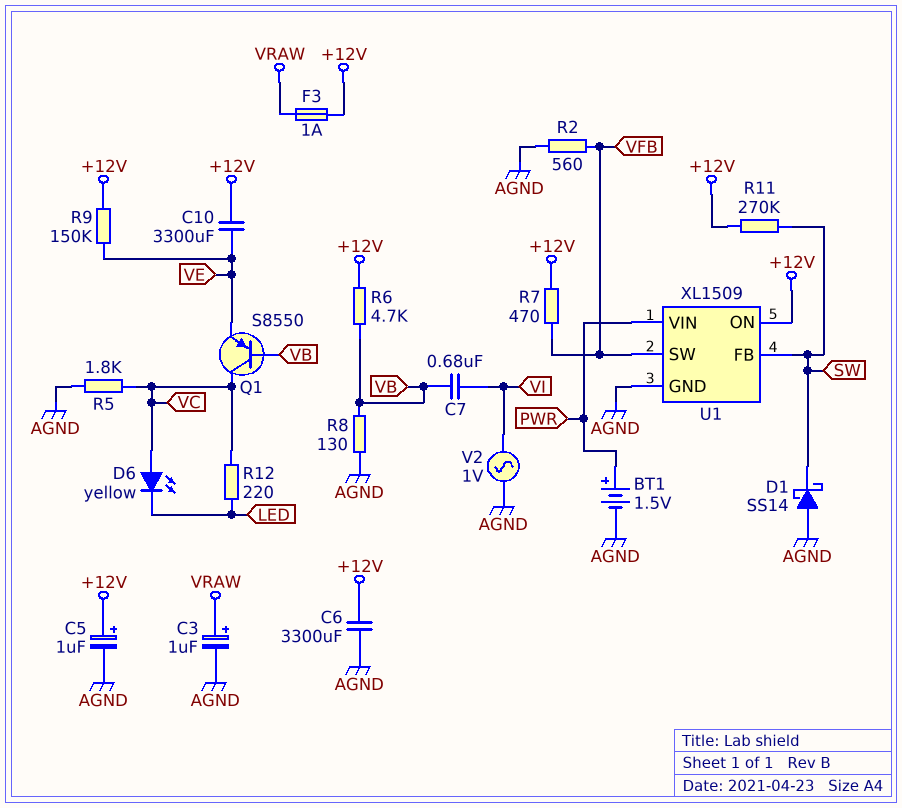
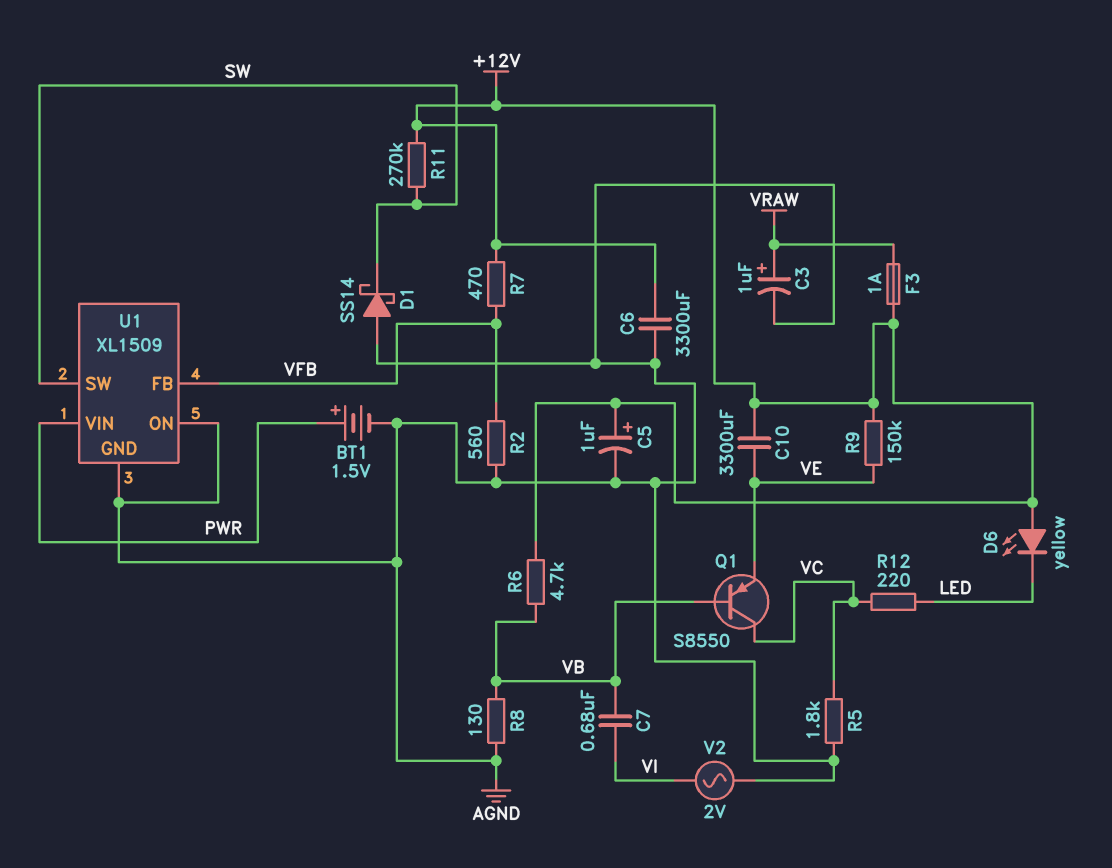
D6: LED yellow (A VC, K LED) -> LED yellow (A +12V, K LED)
U1 pin FB: SW -> VFB
U1 pin ON: +12V -> AGND
U1 pin SW: VFB -> SW
V2: AC 1V (AGND, VI) -> AC 2V (AGND, VI)

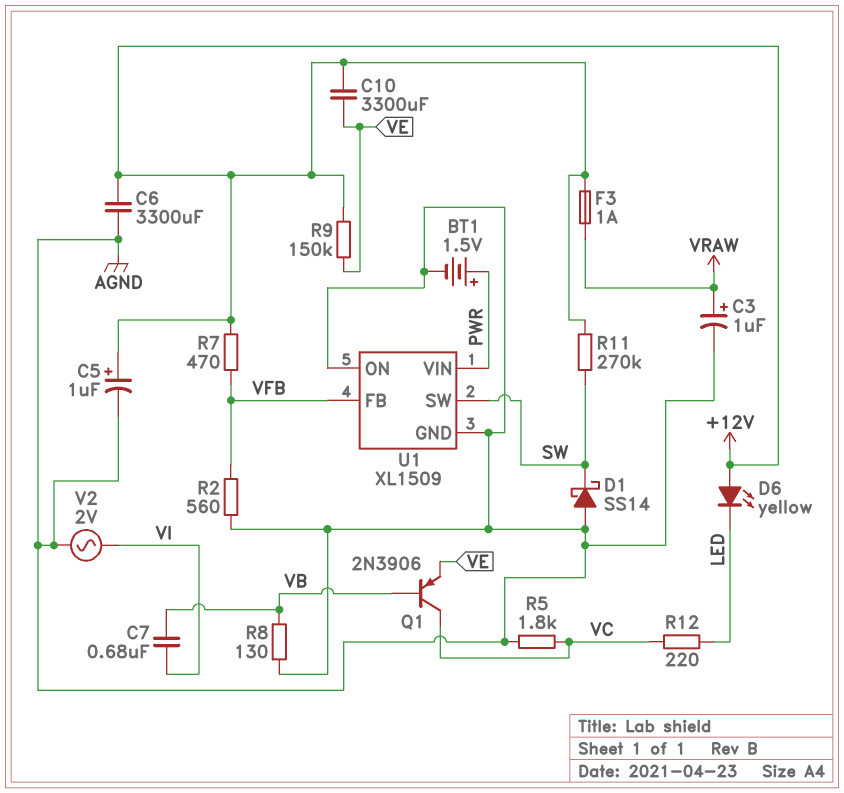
Q1: PNP S8550 (B VB, C VC, E VE) -> PNP 2N3906 (B VB, C VC, E VE)
R6: 4.7k (+12V, VB) -> none

